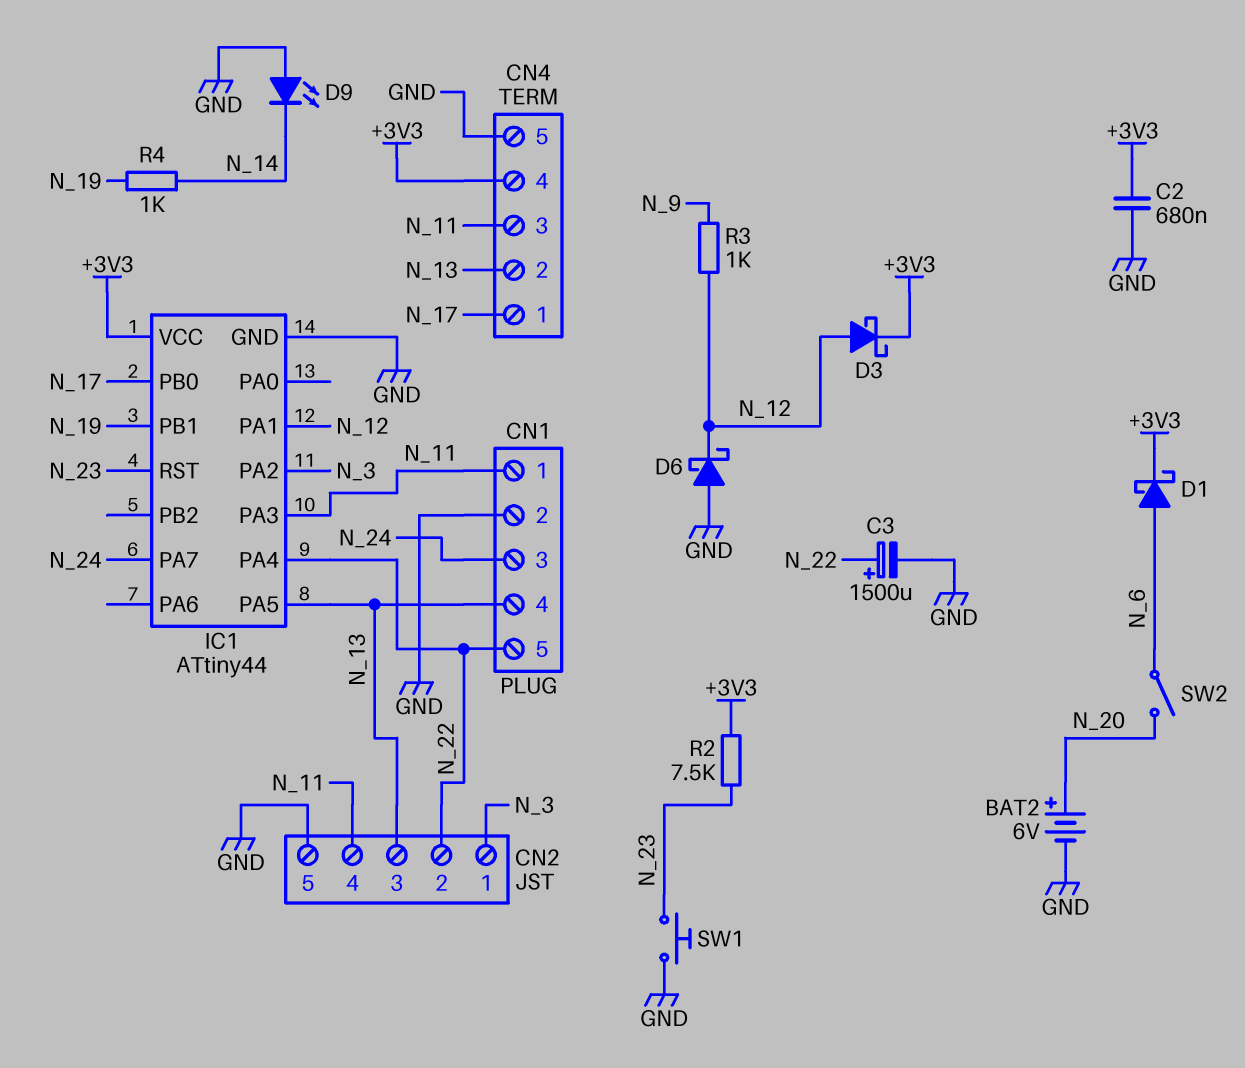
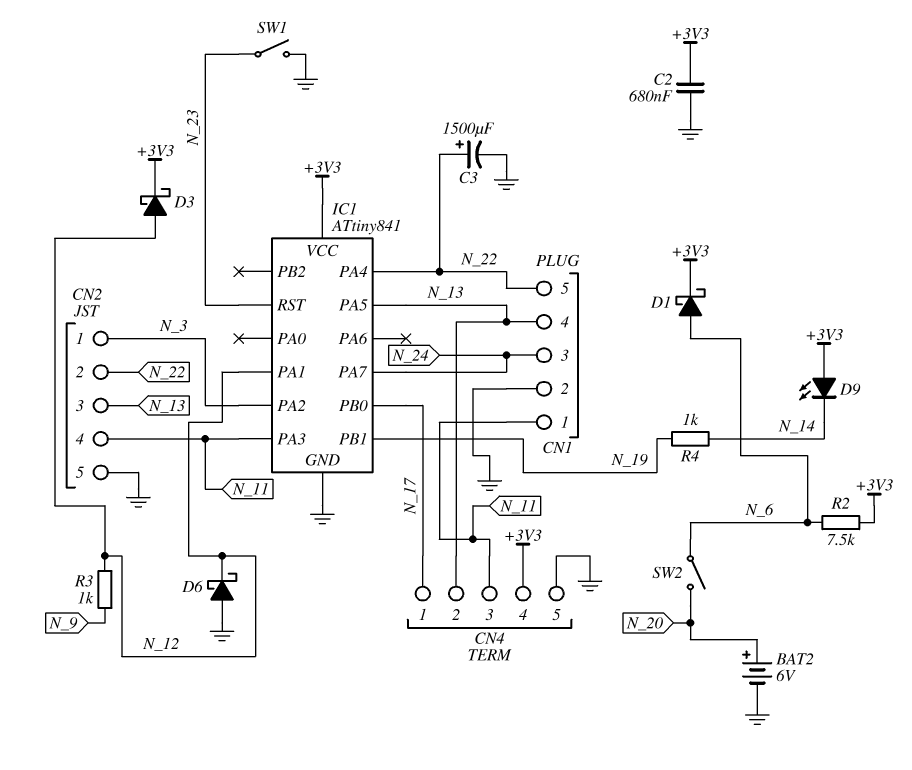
D9: LED (A GND, K N_14) -> LED (A +3V3, K N_14)
IC1: ATtiny44 -> ATtiny841
R2: 7.5k (+3V3, N_23) -> 7.5k (+3V3, N_6)
SW1: button (GND, N_23) -> switch (GND, N_23)

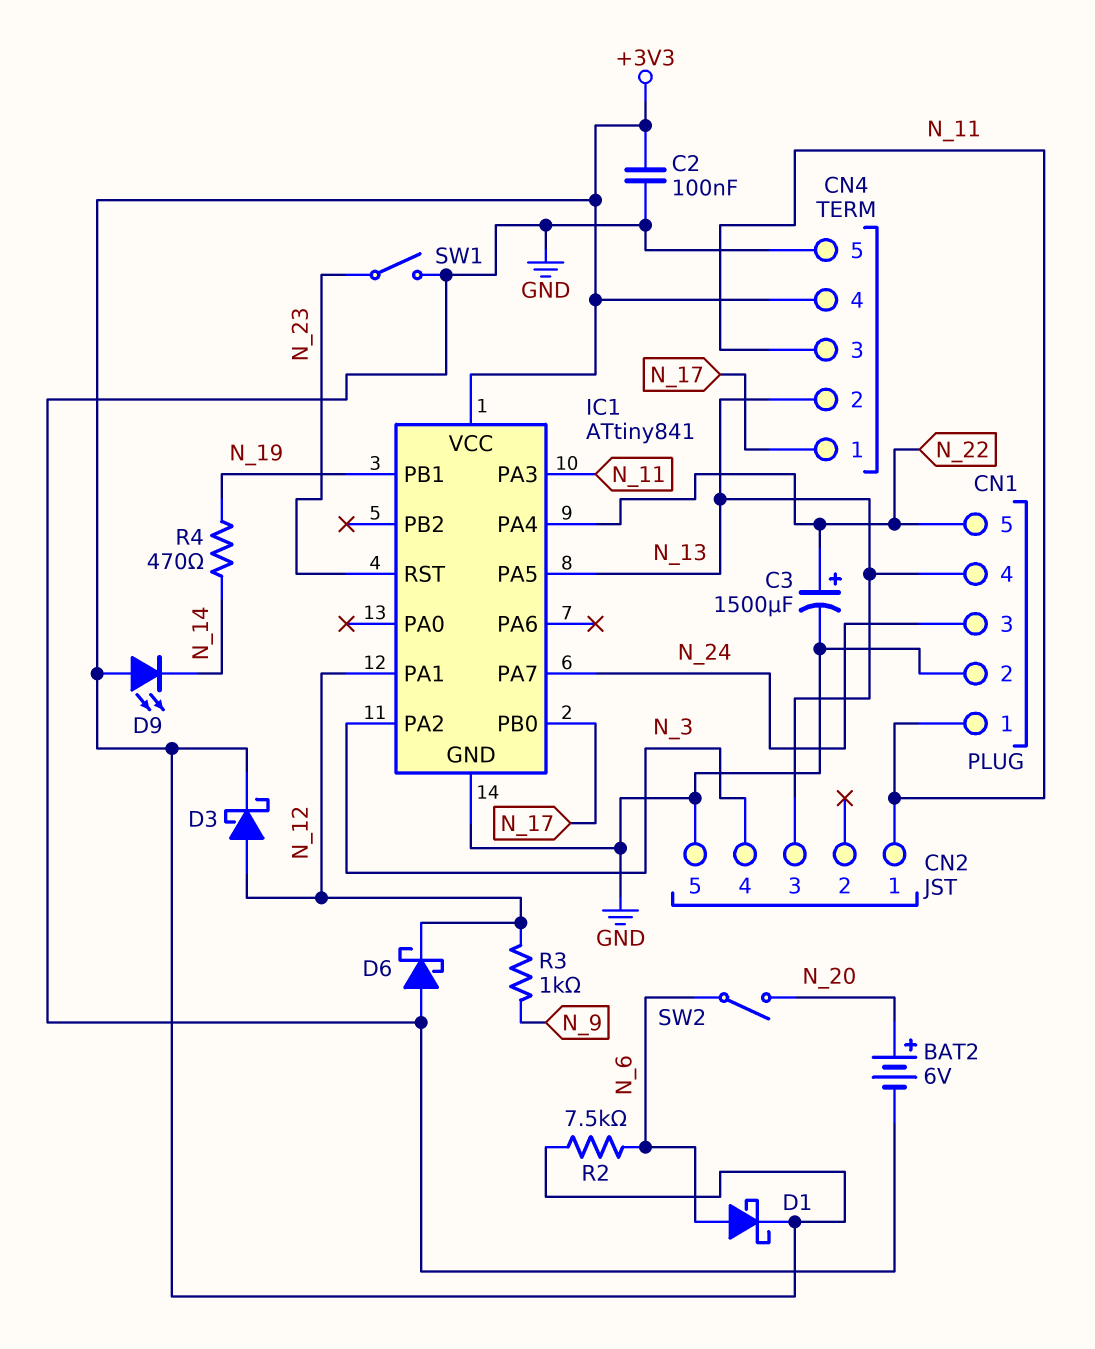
C2: 680nF (+3V3, GND) -> 100nF (+3V3, GND)
CN2 pin 1: N_3 -> N_11
CN2 pin 2: N_22 -> none
CN2 pin 4: N_11 -> N_3
R4: 1k (N_14, N_19) -> 470 (N_14, N_19)

